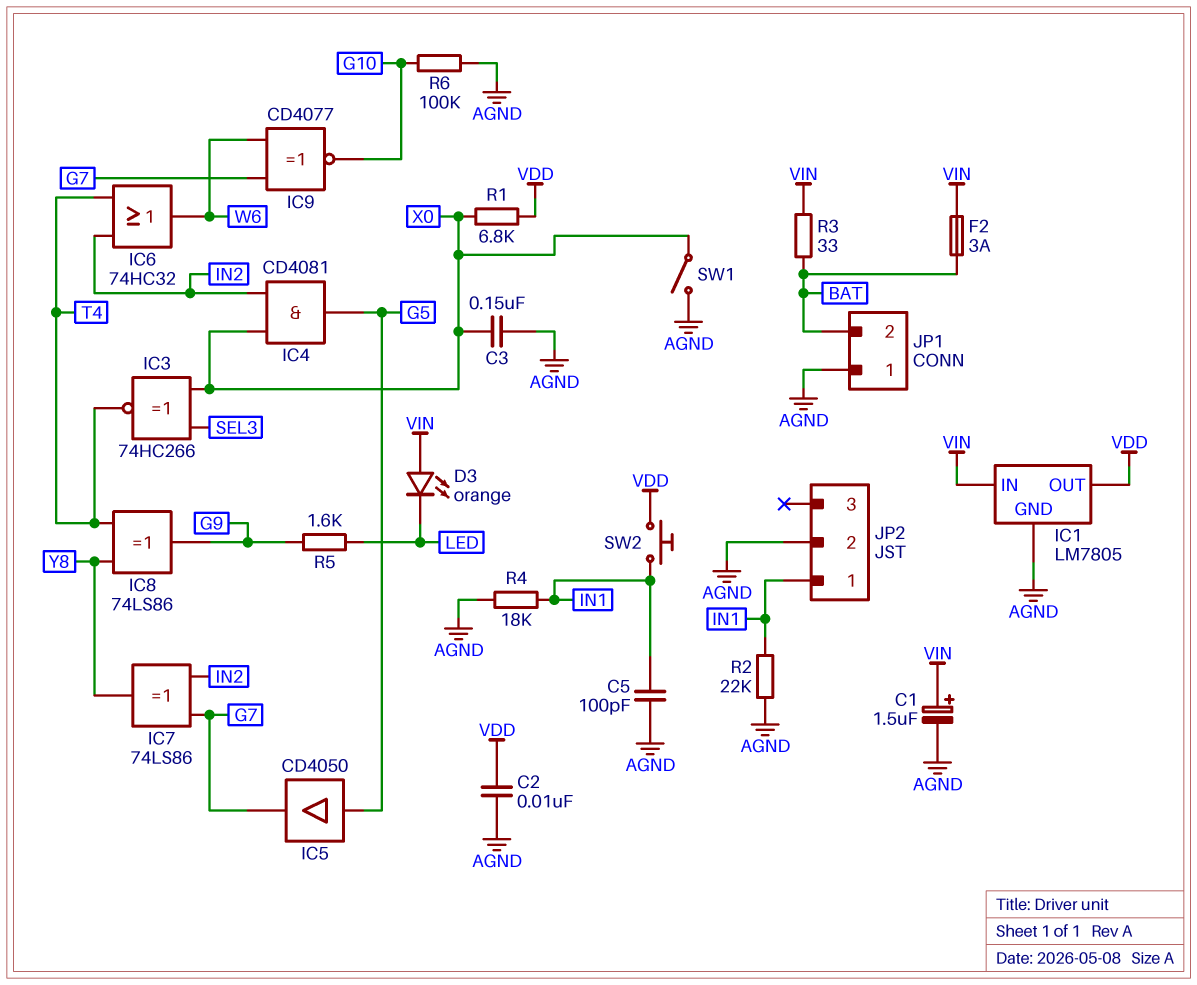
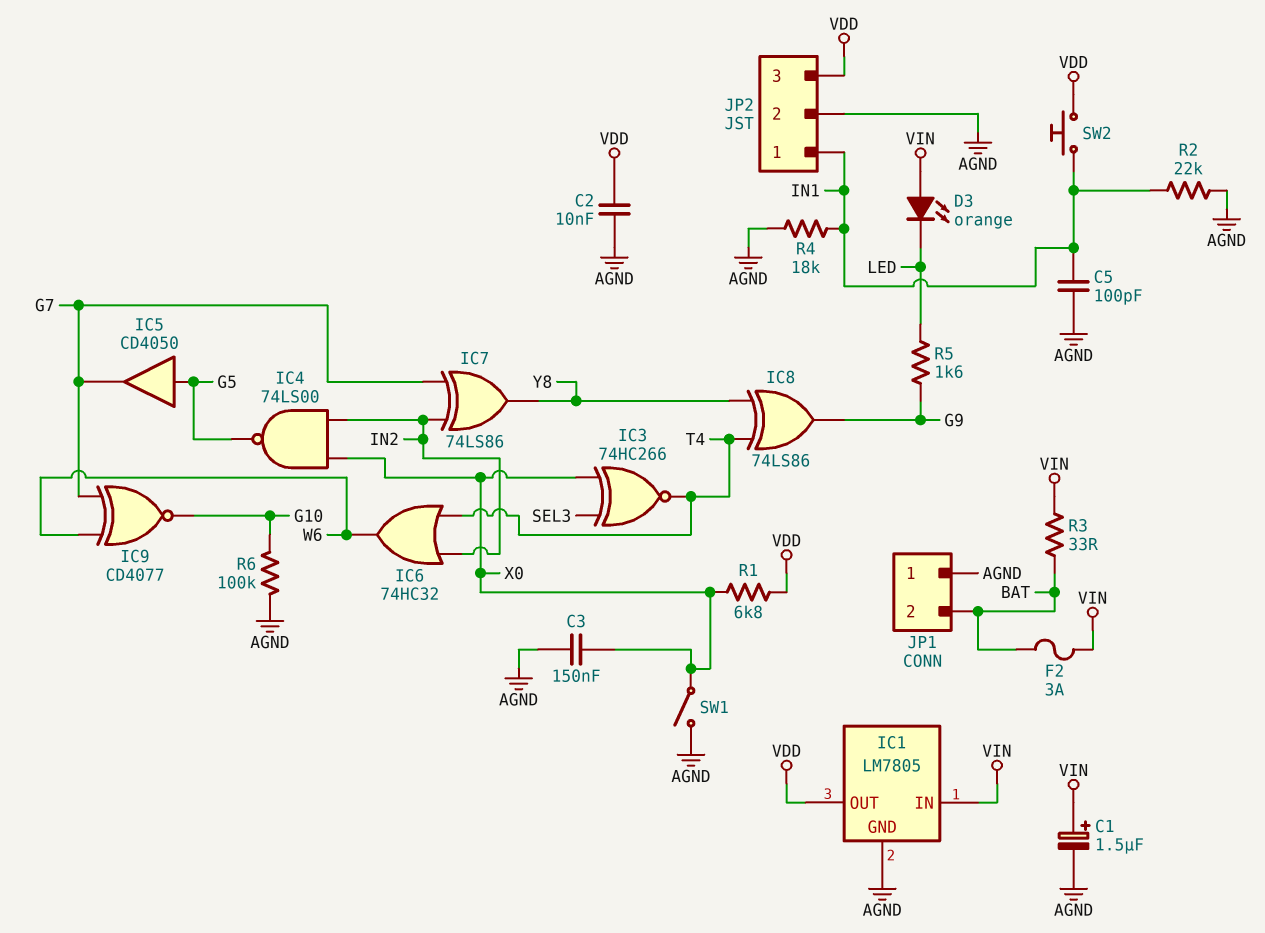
IC4: AND CD4081 (in IN2, in X0, out G5) -> NAND 74LS00 (in IN2, in X0, out G5)
JP2 pin 3: none -> VDD

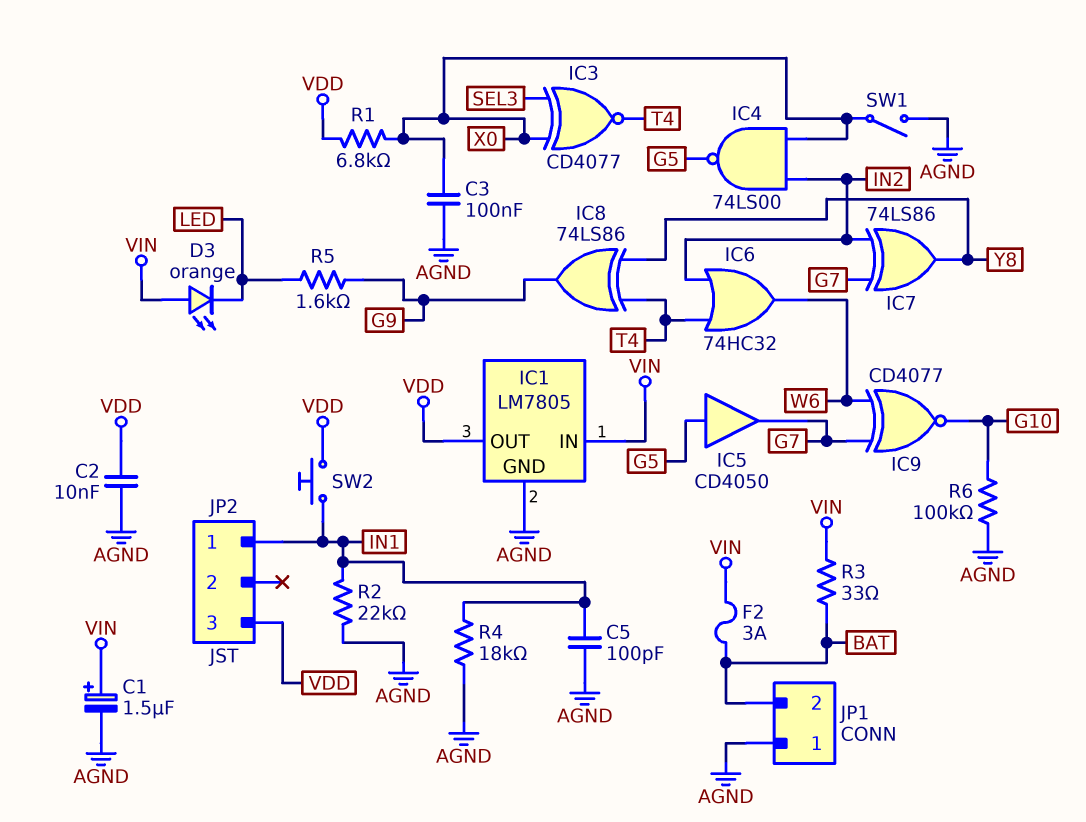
C3: 150nF (AGND, X0) -> 100nF (AGND, X0)
IC3: XNOR 74HC266 (in SEL3, in X0, out T4) -> XNOR CD4077 (in SEL3, in X0, out T4)
JP2 pin 2: AGND -> none

